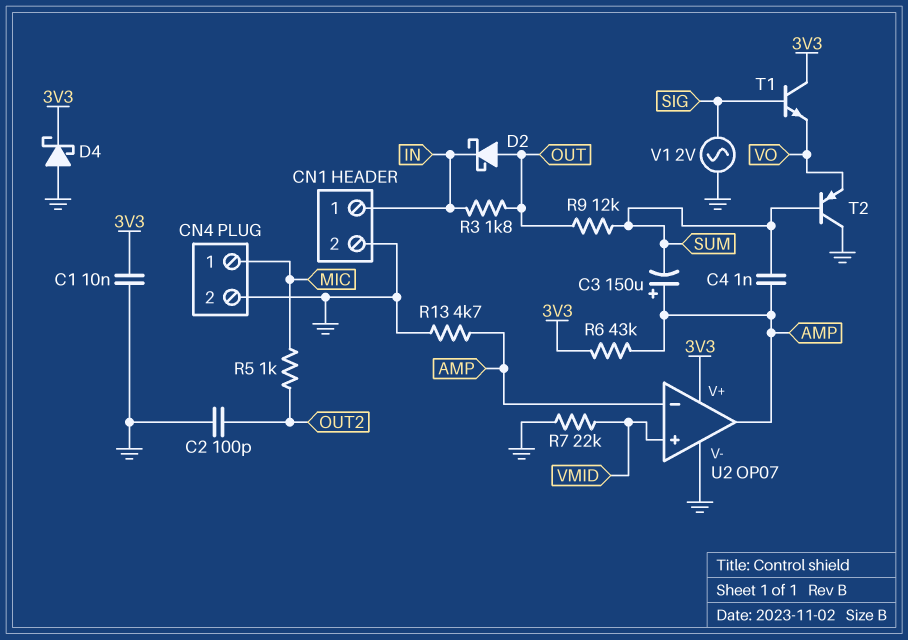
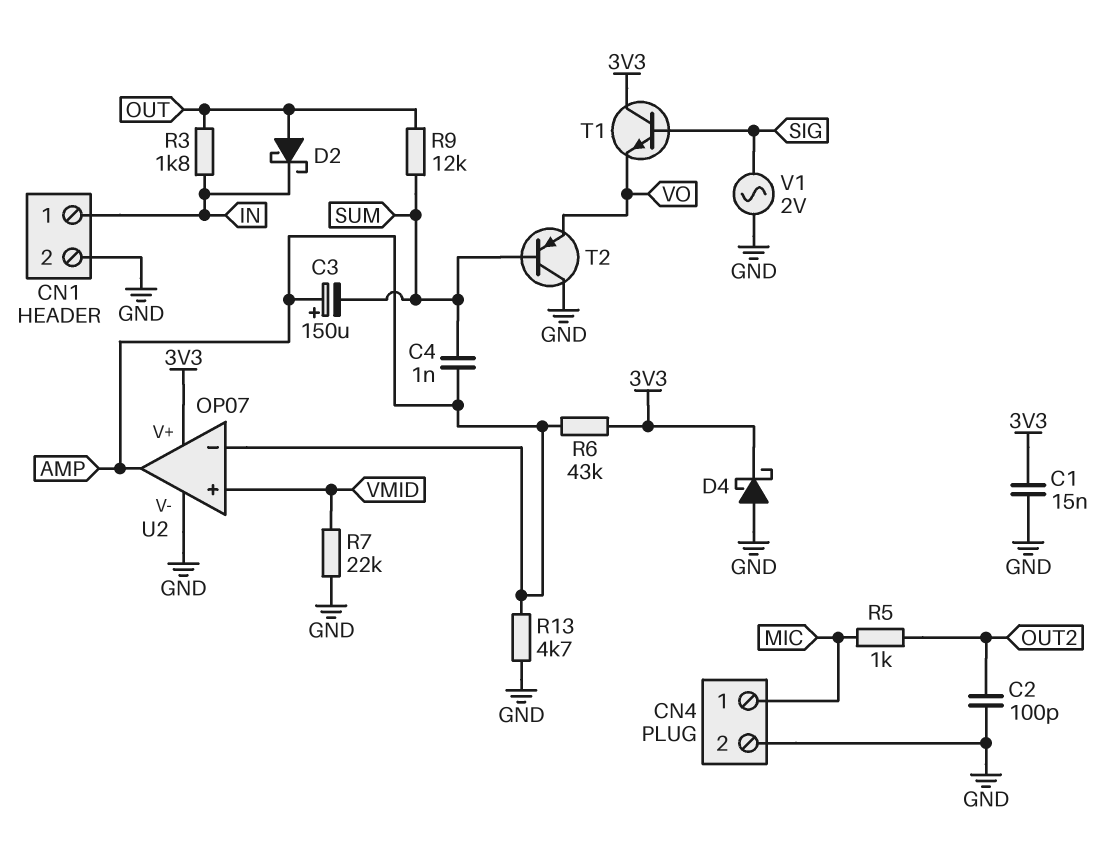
C1: 10nF (3V3, GND) -> 15nF (3V3, GND)

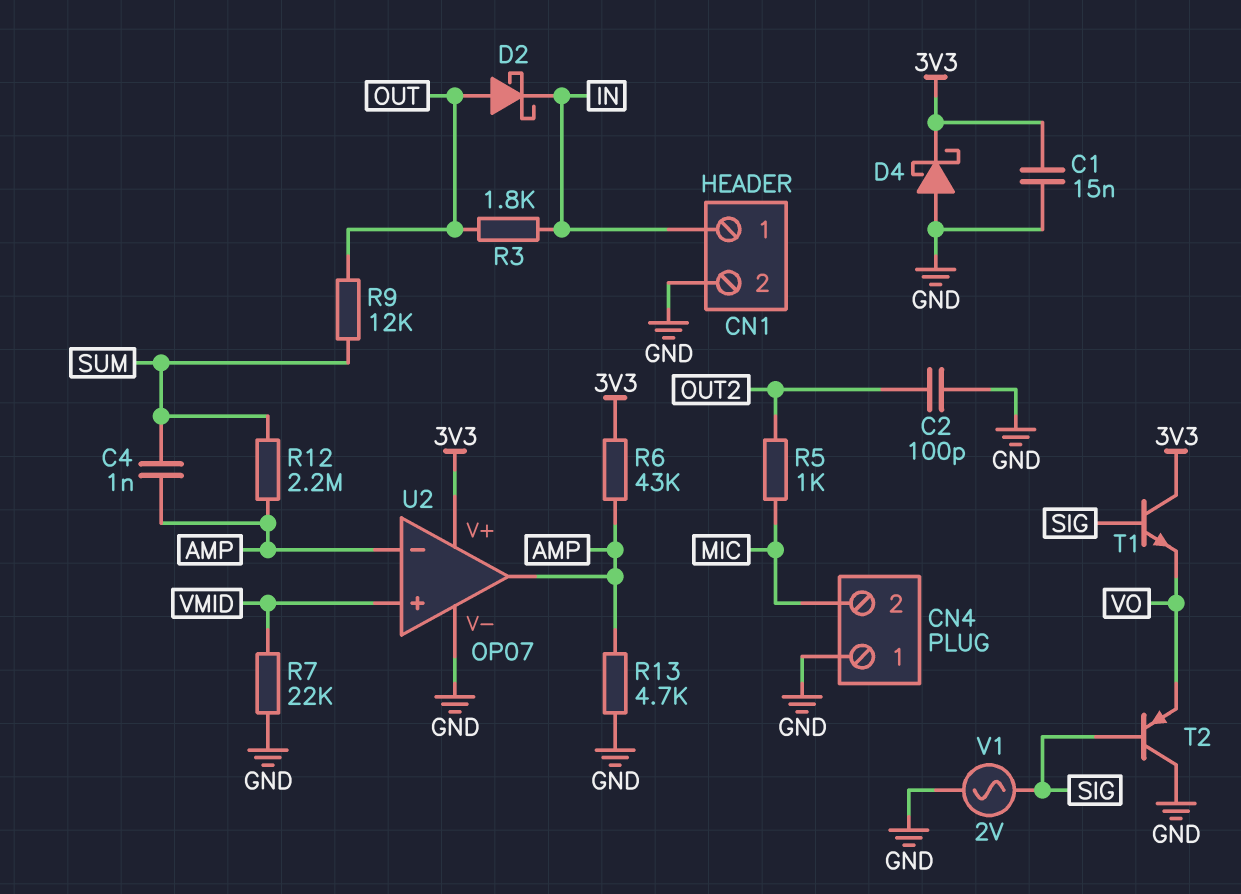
C3: 150uF (plus AMP, minus SUM) -> none
CN4 pin 1: MIC -> GND
CN4 pin 2: GND -> MIC
R12: none -> 2.2M (AMP, SUM)
T2: PNP (B SUM, C GND, E VO) -> PNP (B SIG, C GND, E VO)

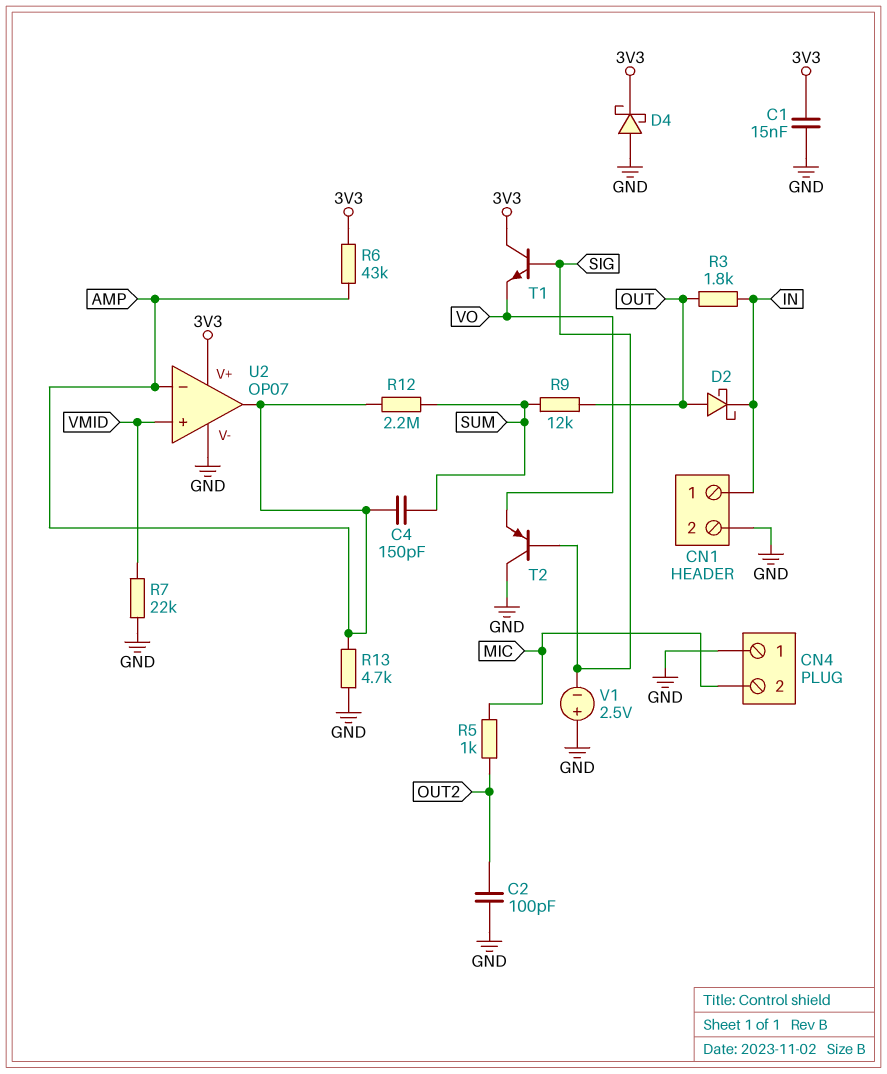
C4: 1nF (AMP, SUM) -> 150pF (AMP, SUM)
V1: AC 2V (GND, SIG) -> 2.5V (plus GND, minus SIG)

